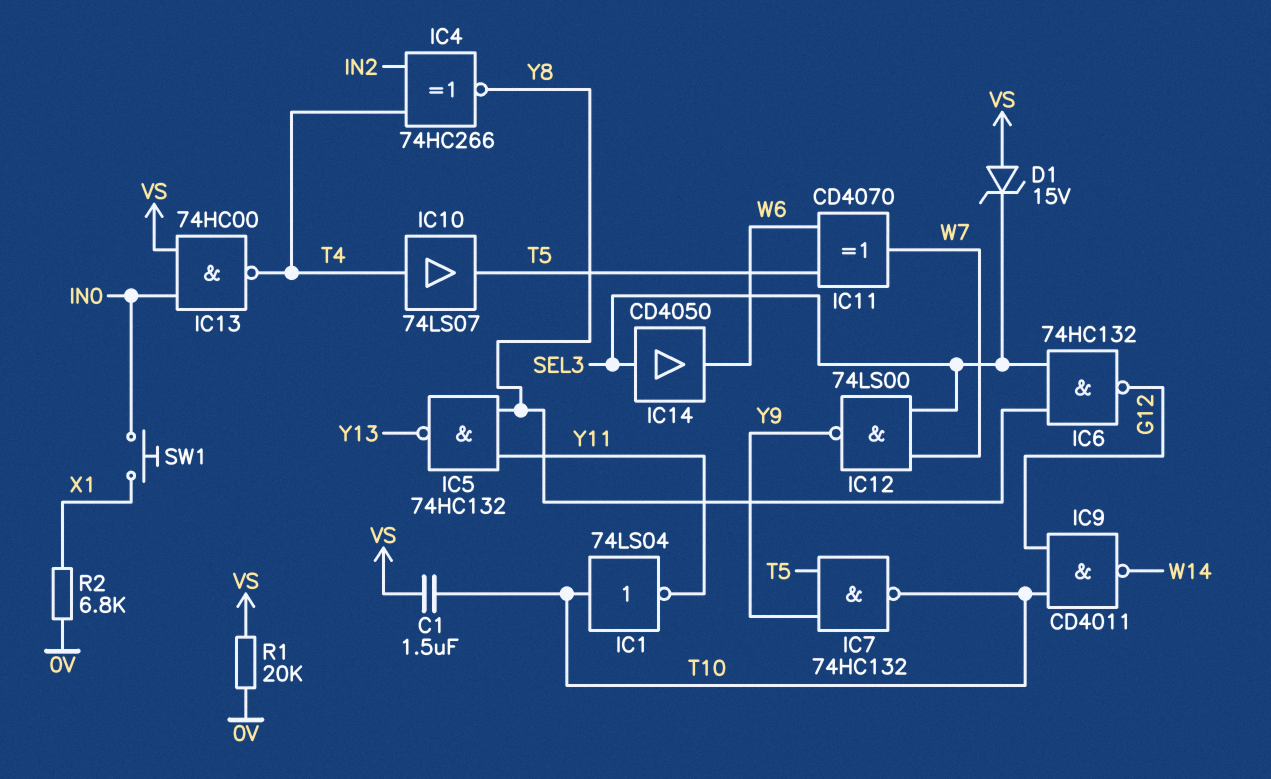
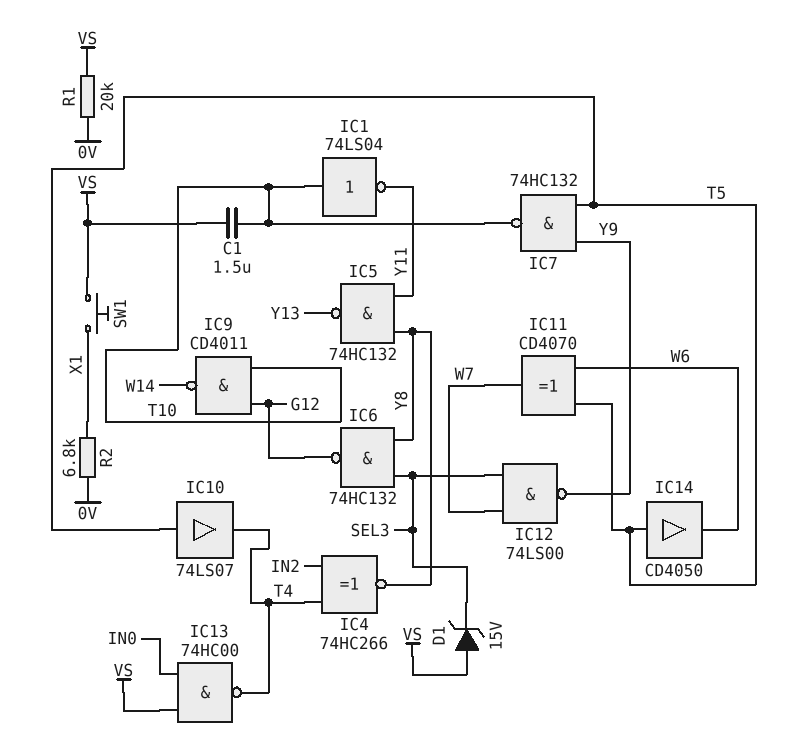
IC10: buffer 74LS07 (in T4, out T5) -> buffer 74LS07 (in T5, out T4)
IC14: buffer CD4050 (in SEL3, out W6) -> buffer CD4050 (in T5, out W6)
SW1: button (IN0, X1) -> button (VS, X1)

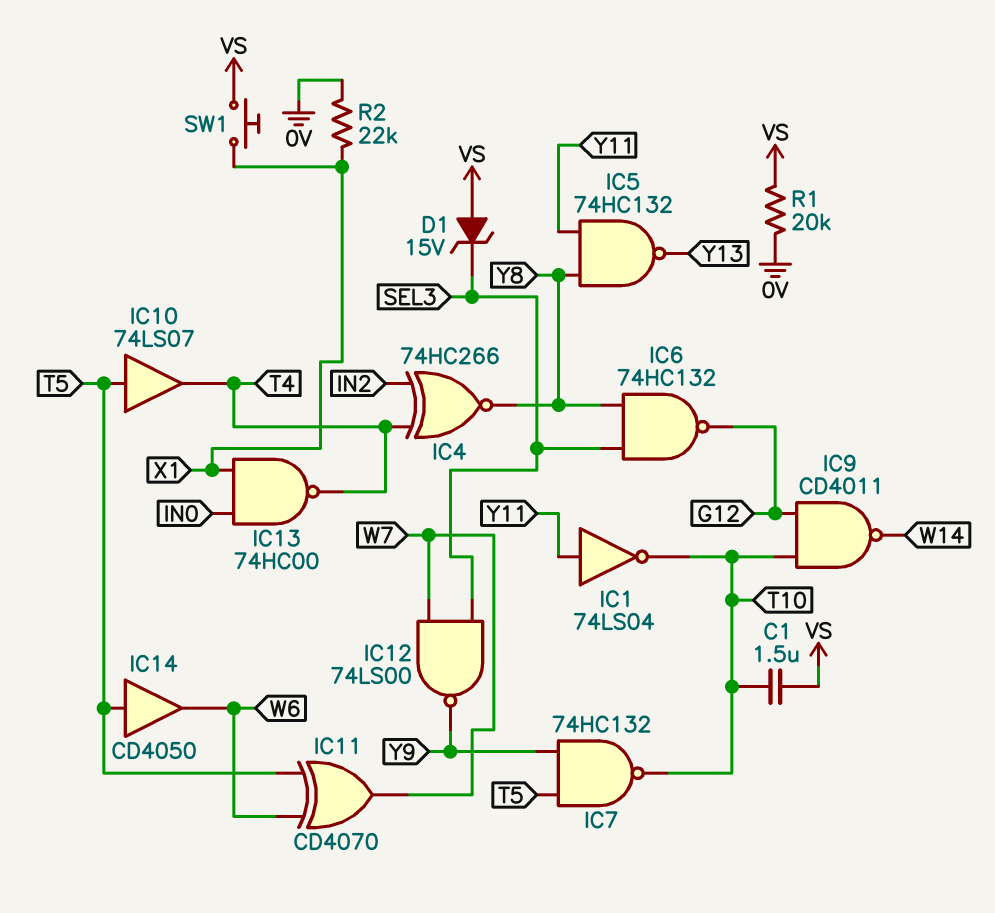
IC1: NOT 74LS04 (in T10, out Y11) -> NOT 74LS04 (in Y11, out T10)
IC13: NAND 74HC00 (in IN0, in VS, out T4) -> NAND 74HC00 (in IN0, in X1, out T4)
R2: 6.8k (0V, X1) -> 22k (0V, X1)

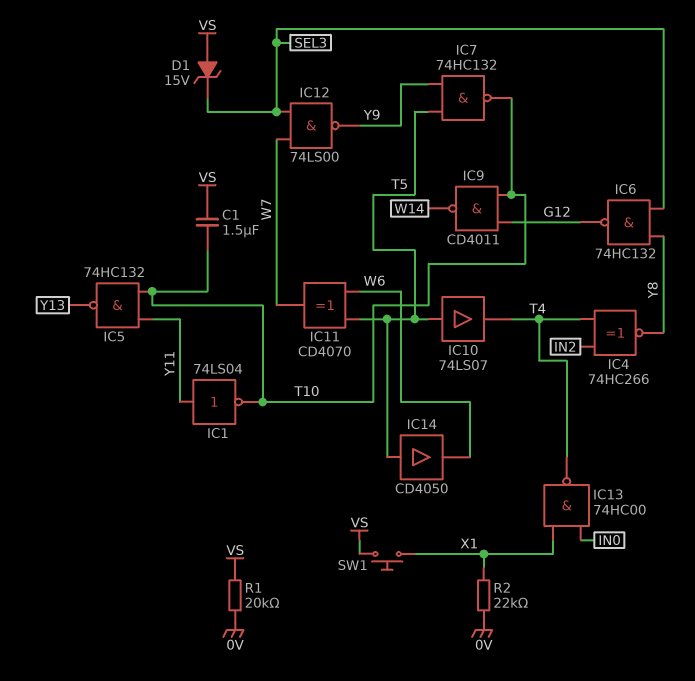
IC5: NAND 74HC132 (in Y8, in Y11, out Y13) -> NAND 74HC132 (in T10, in Y11, out Y13)

